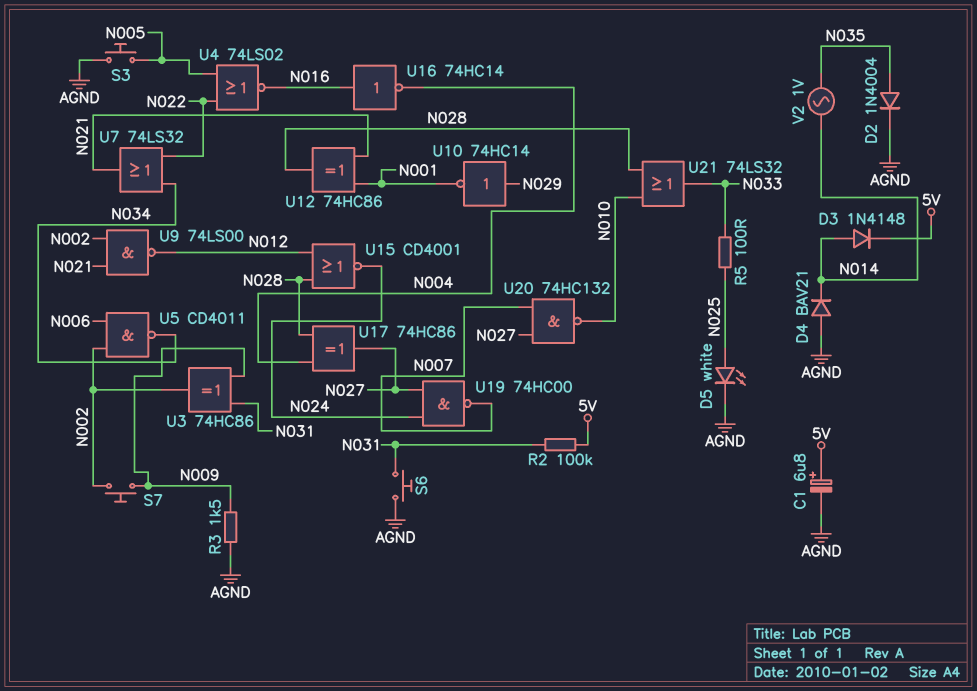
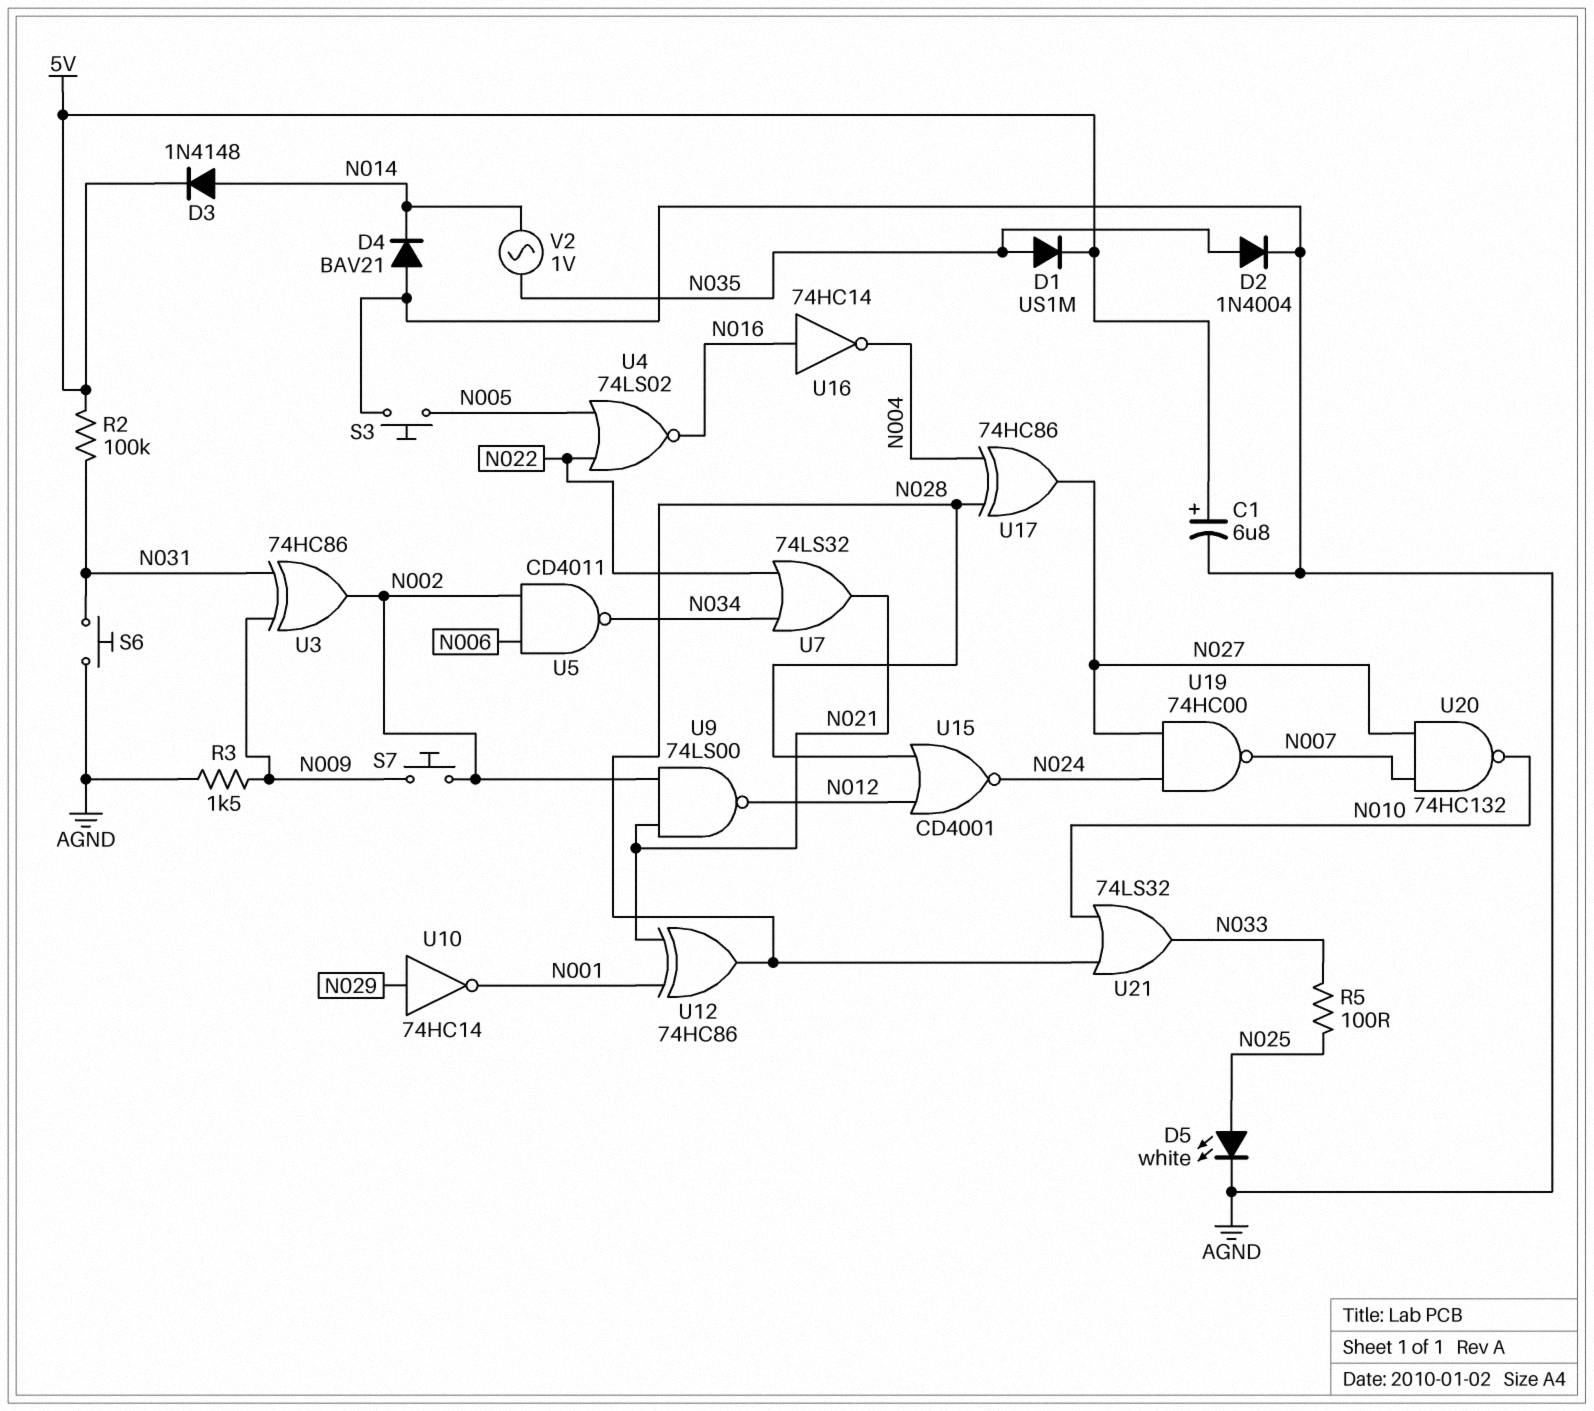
D1: none -> diode US1M (A N035, K 5V)

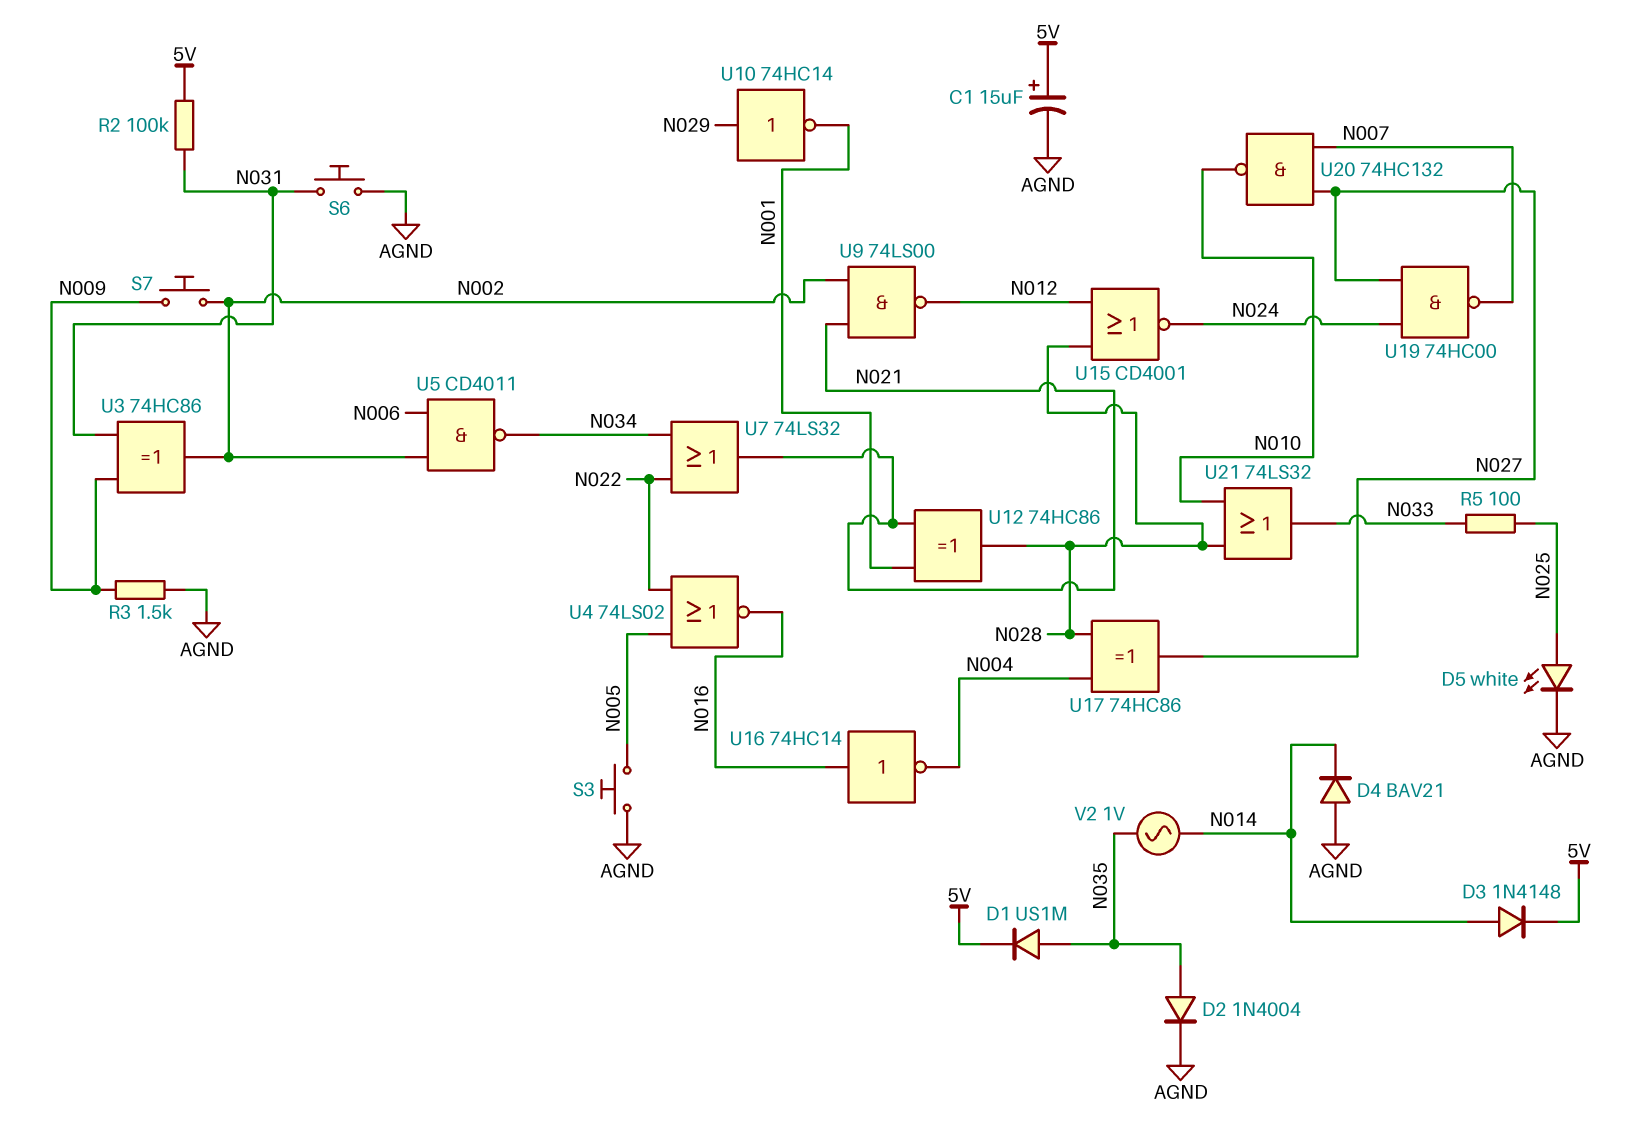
C1: 6.8uF (plus 5V, minus AGND) -> 15uF (plus 5V, minus AGND)

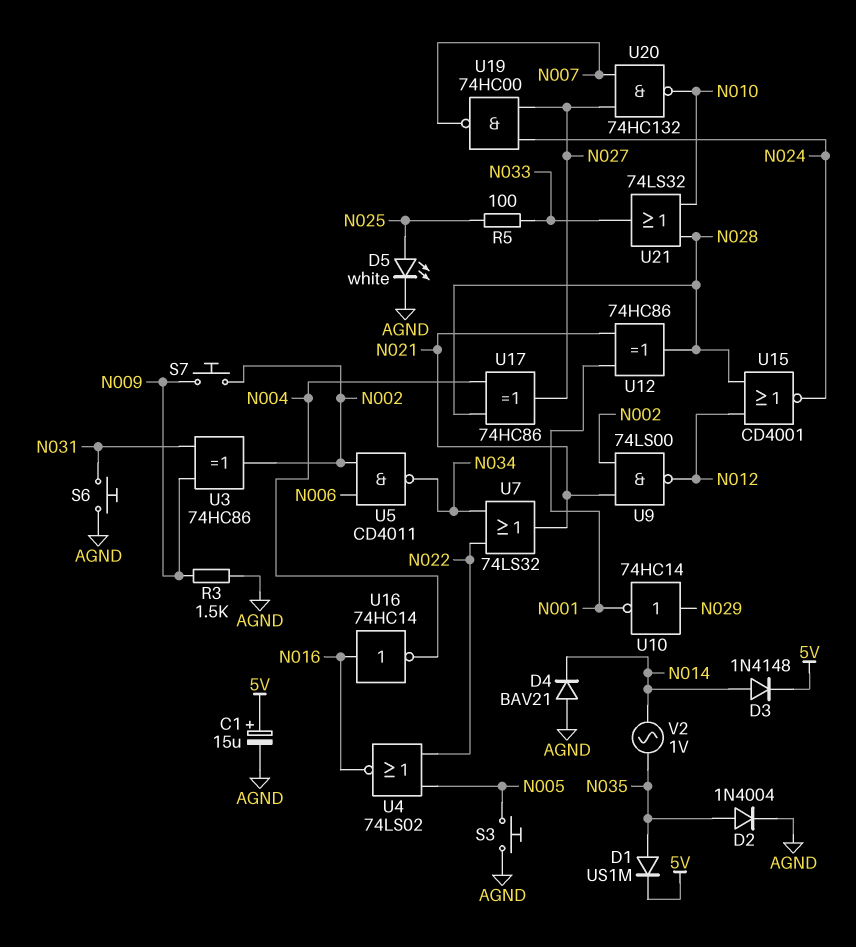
R2: 100k (5V, N031) -> none

